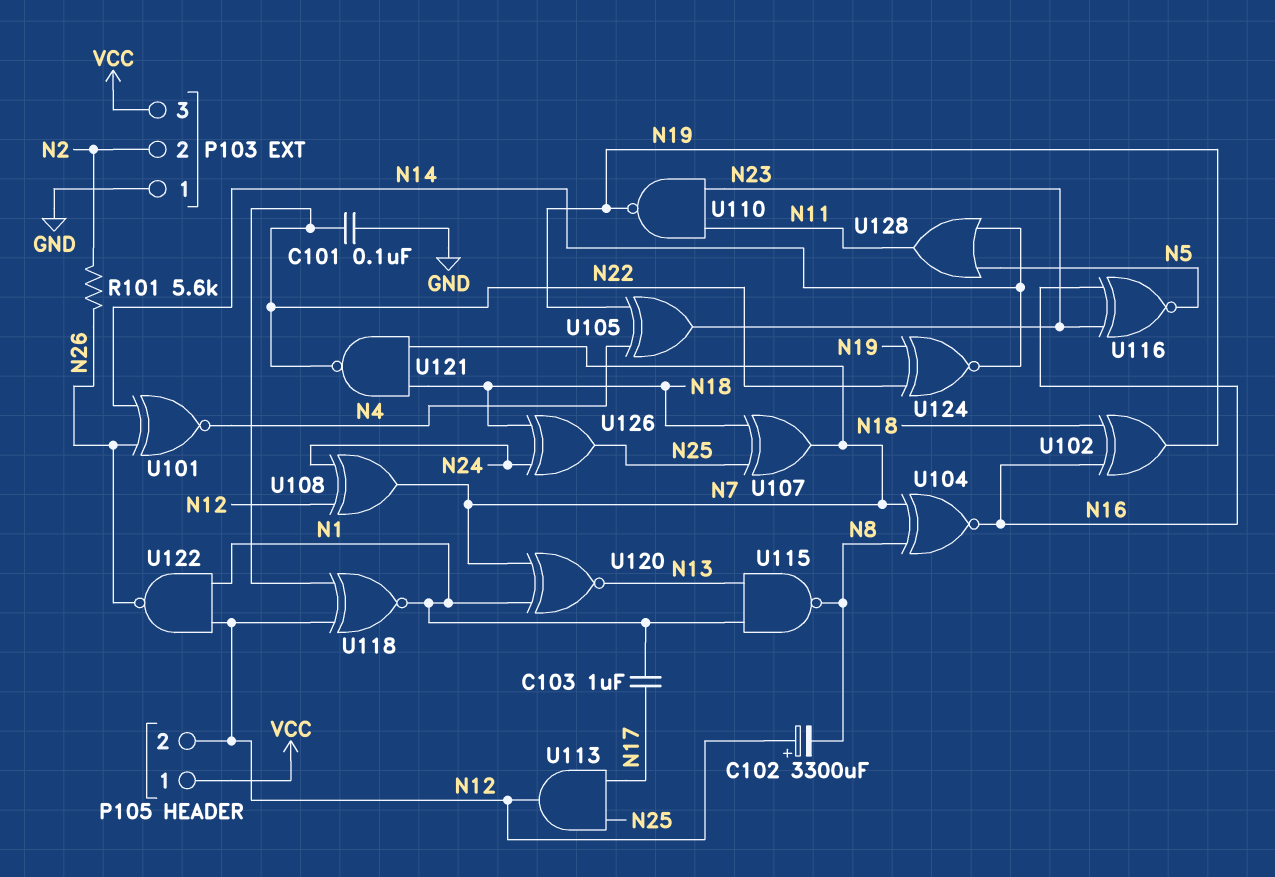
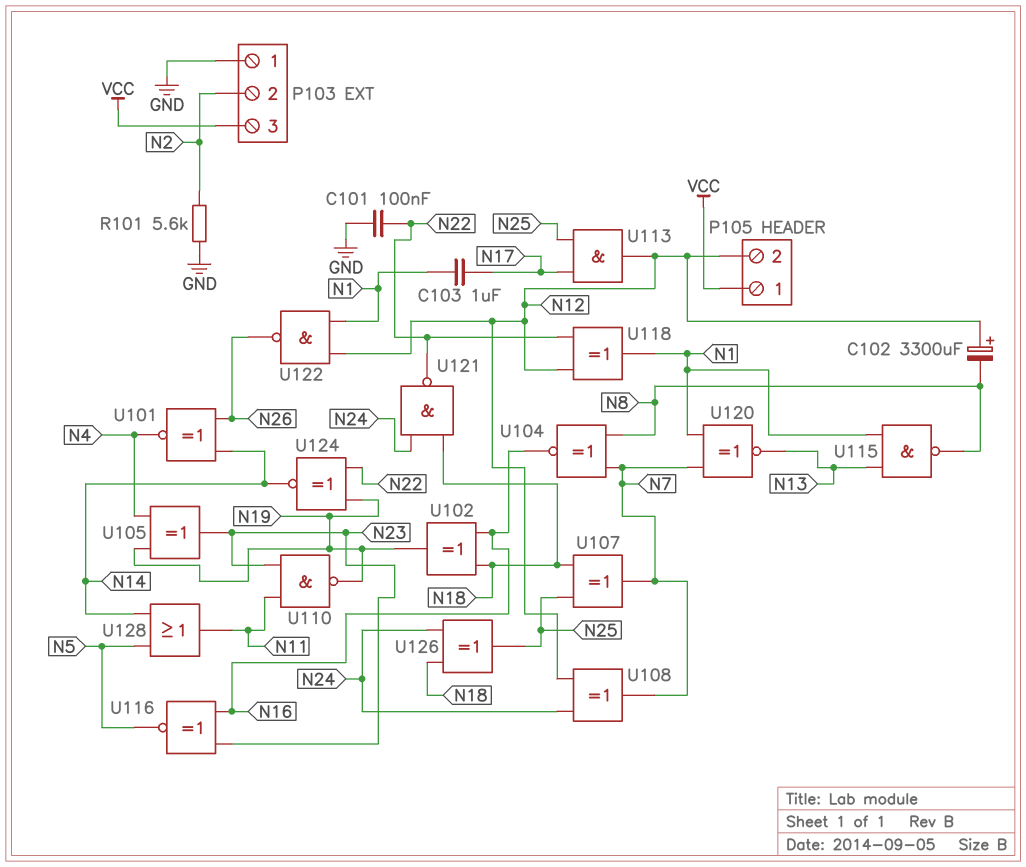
R101: 5.6k (N2, N26) -> 5.6k (GND, N2)
U118: XNOR (in N12, in N22, out N1) -> XOR (in N12, in N22, out N1)
U121: NAND (in N7, in N18, out N22) -> NAND (in N18, in N24, out N22)

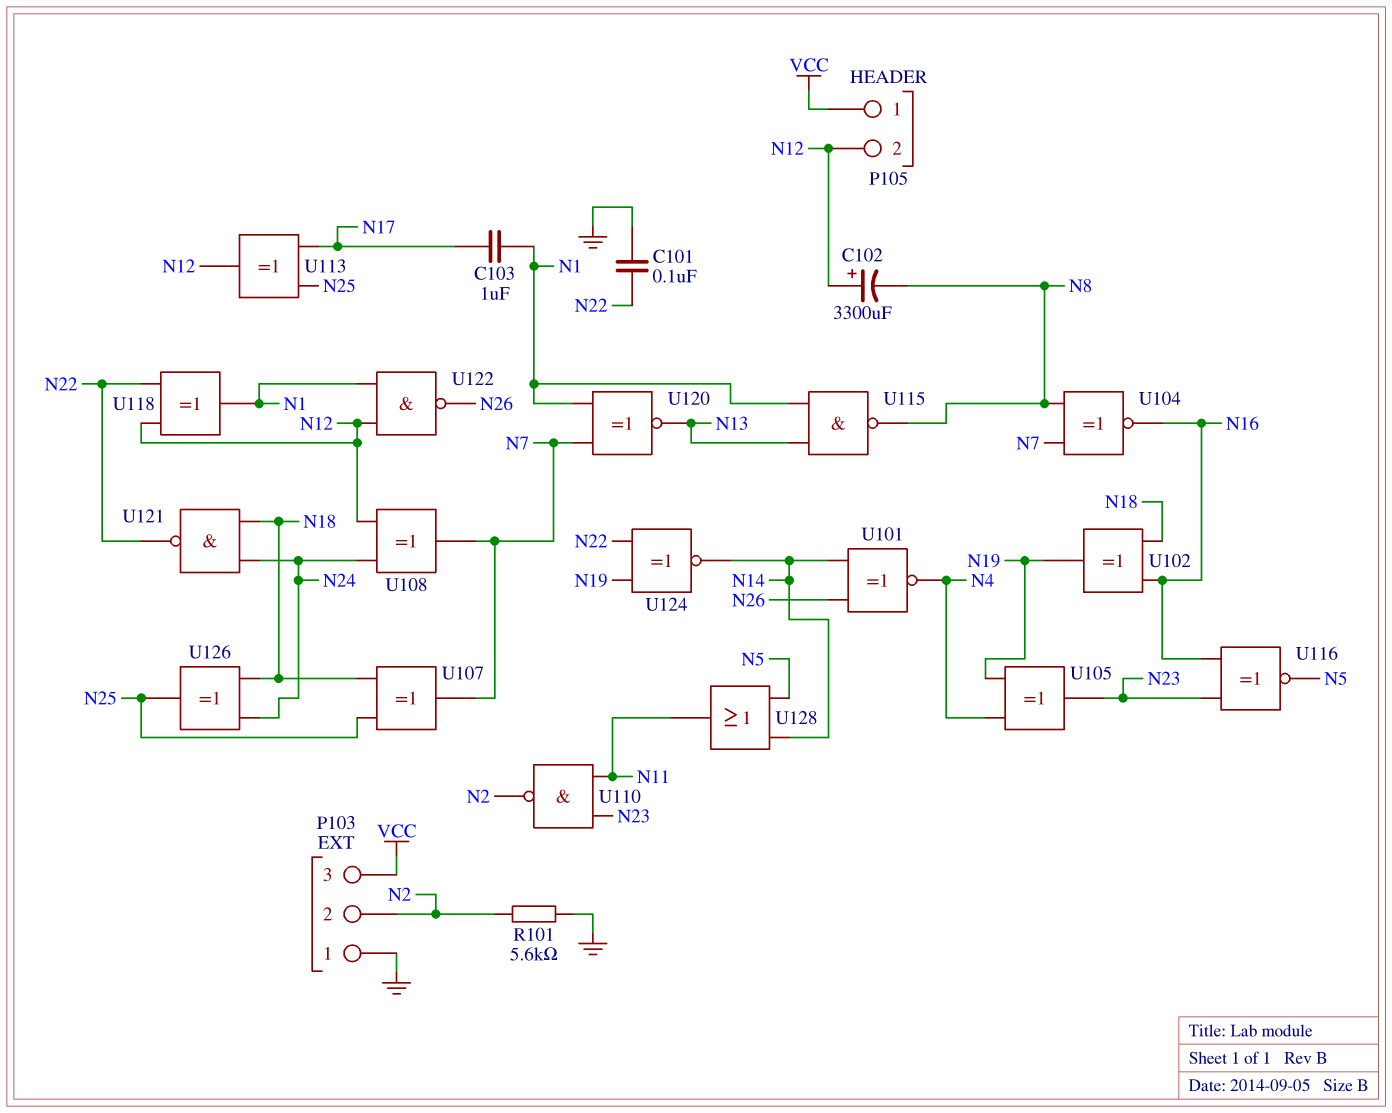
U110: NAND (in N11, in N23, out N19) -> NAND (in N11, in N23, out N2)
U113: AND (in N17, in N25, out N12) -> XOR (in N17, in N25, out N12)

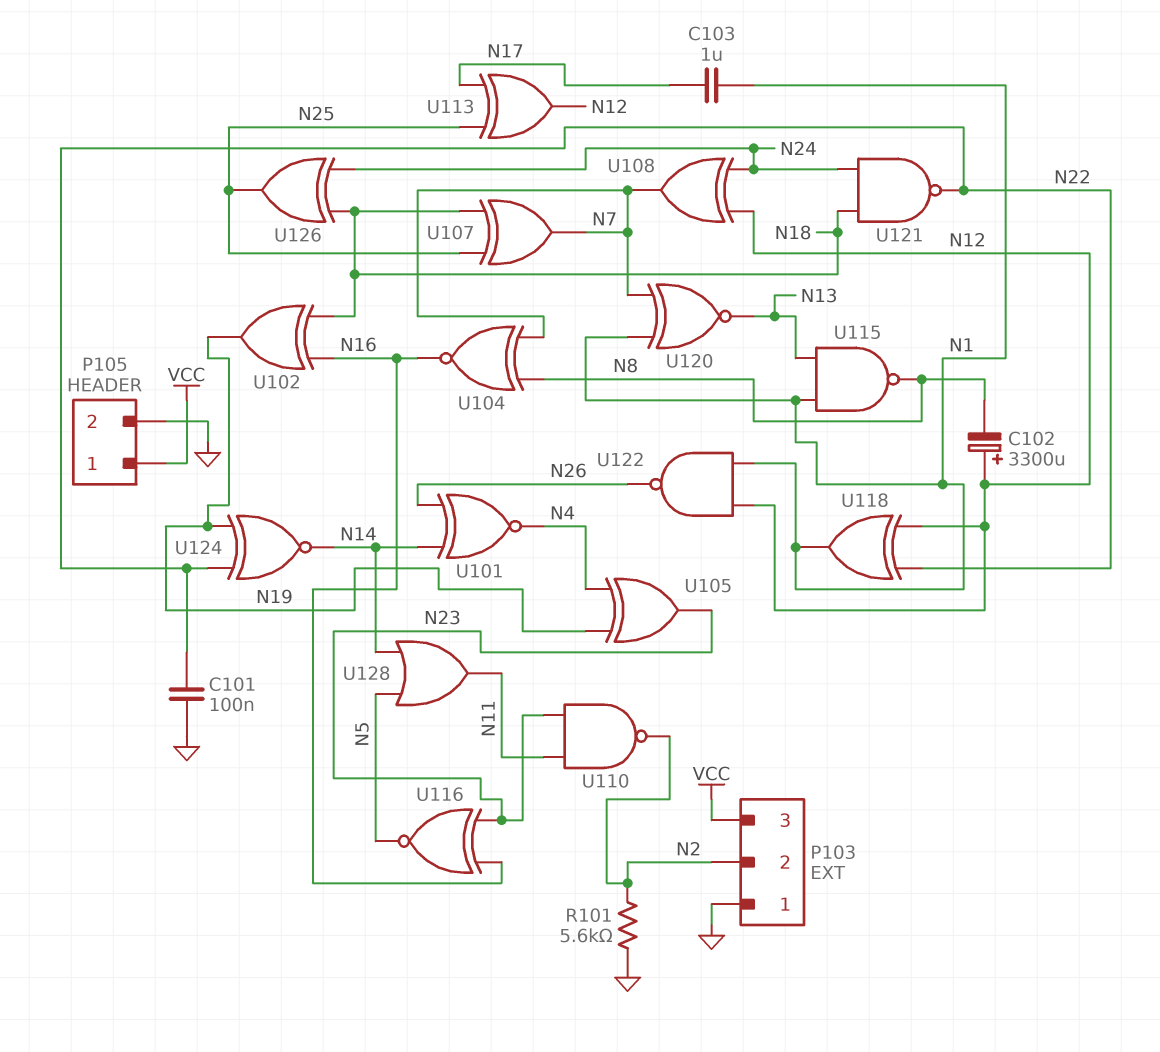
P105 pin 2: N12 -> GND

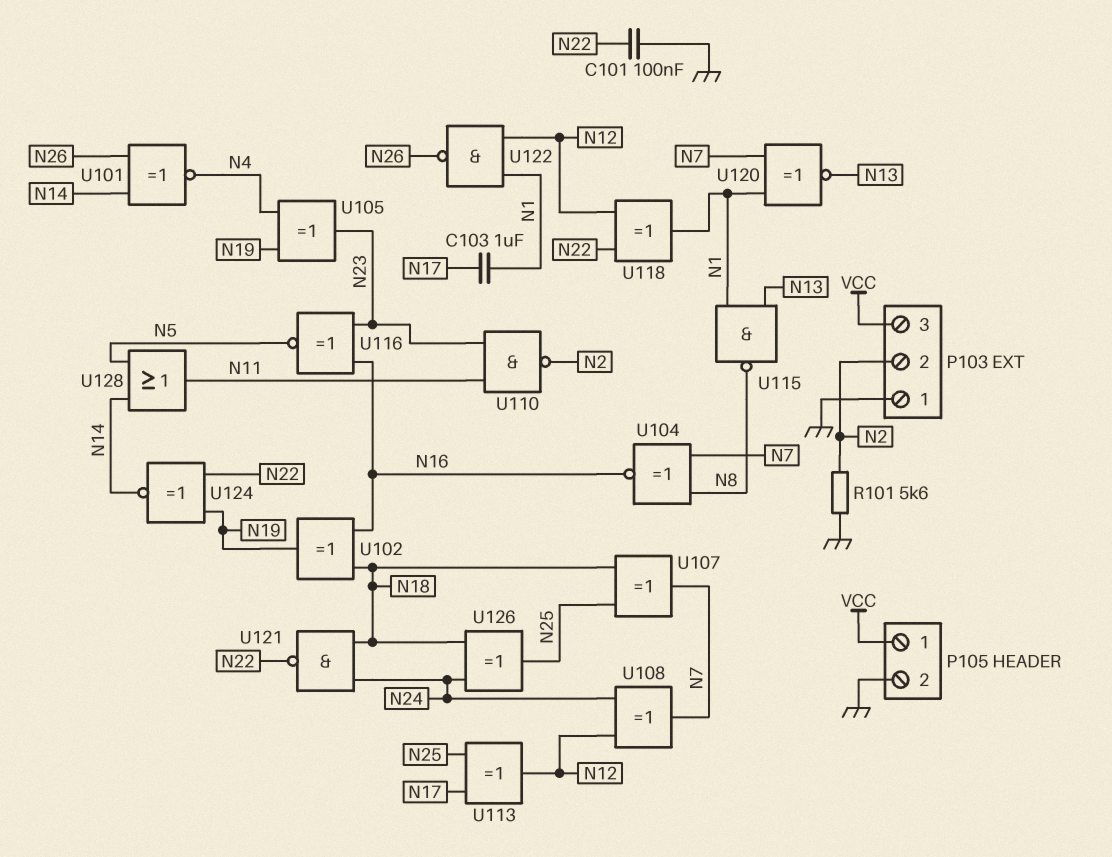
C102: 3300uF (plus N12, minus N8) -> none

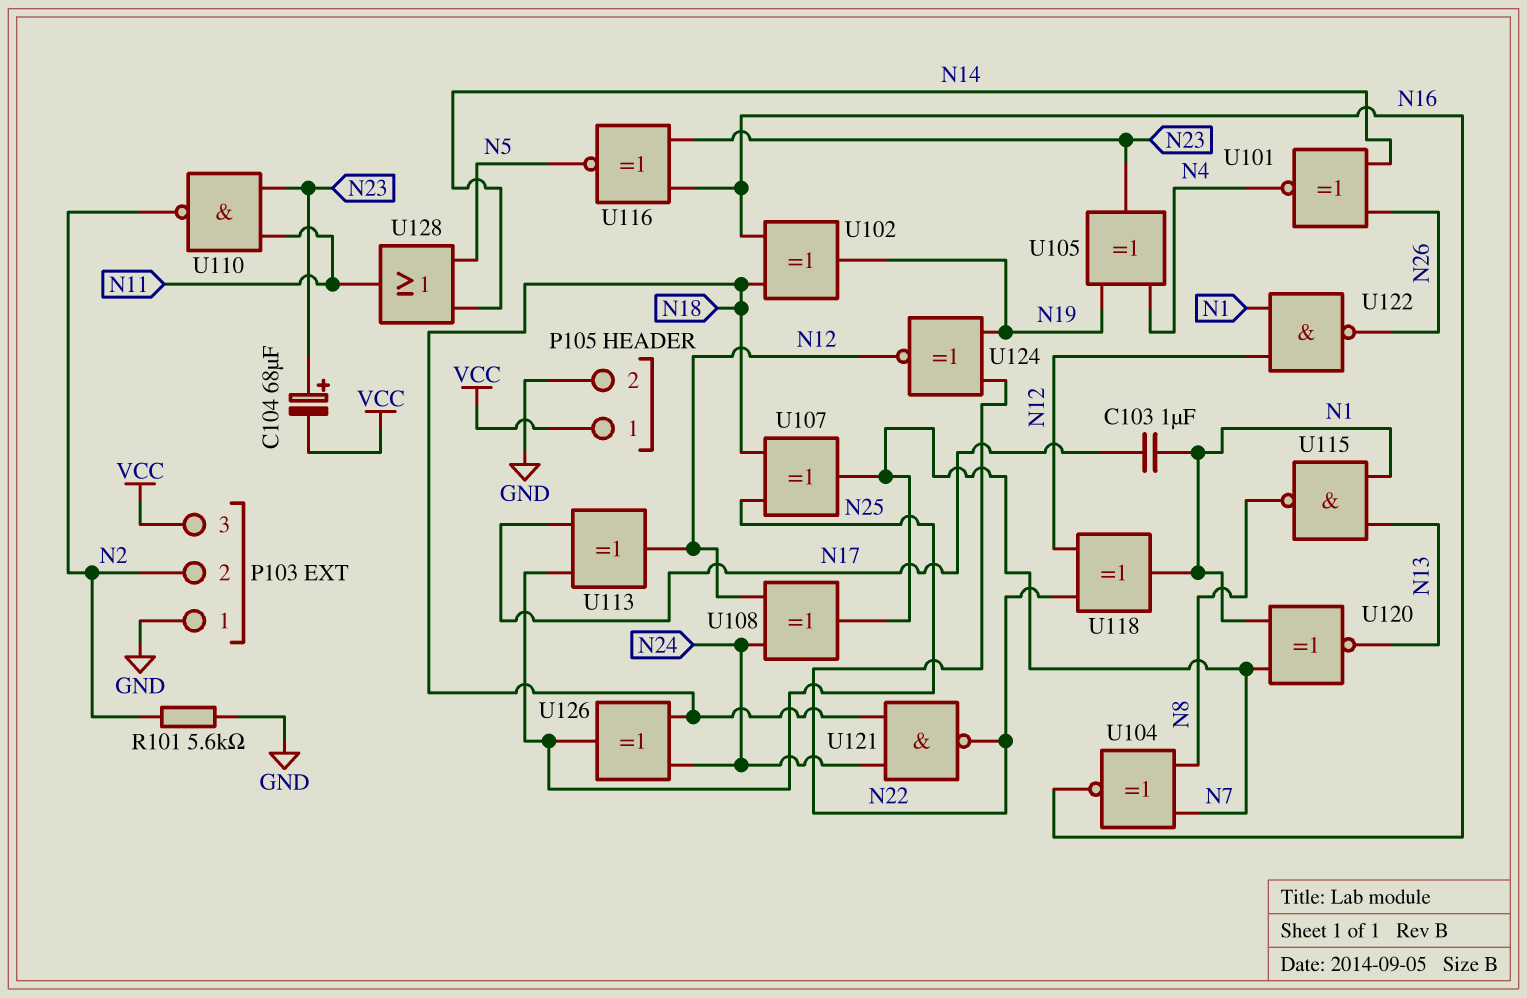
C101: 100nF (GND, N22) -> none
C104: none -> 68uF (plus N23, minus VCC)
U124: XNOR (in N19, in N22, out N14) -> XNOR (in N19, in N22, out N12)

